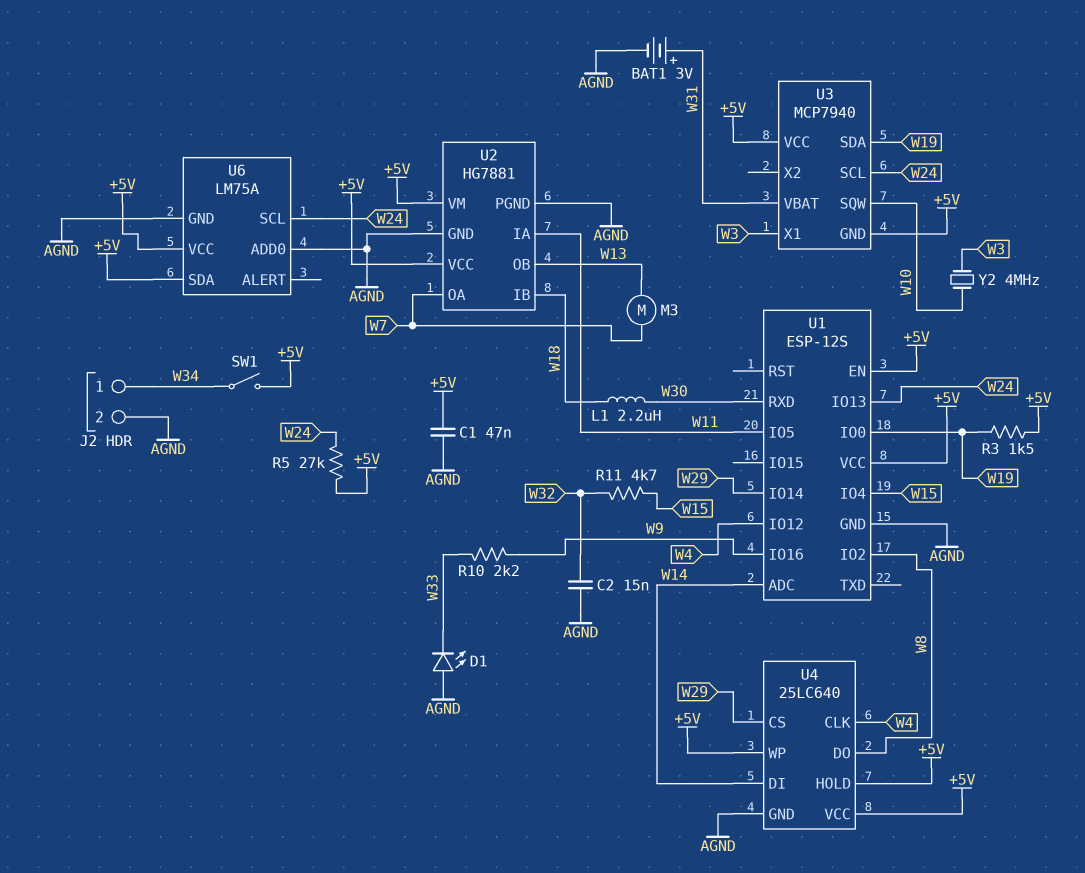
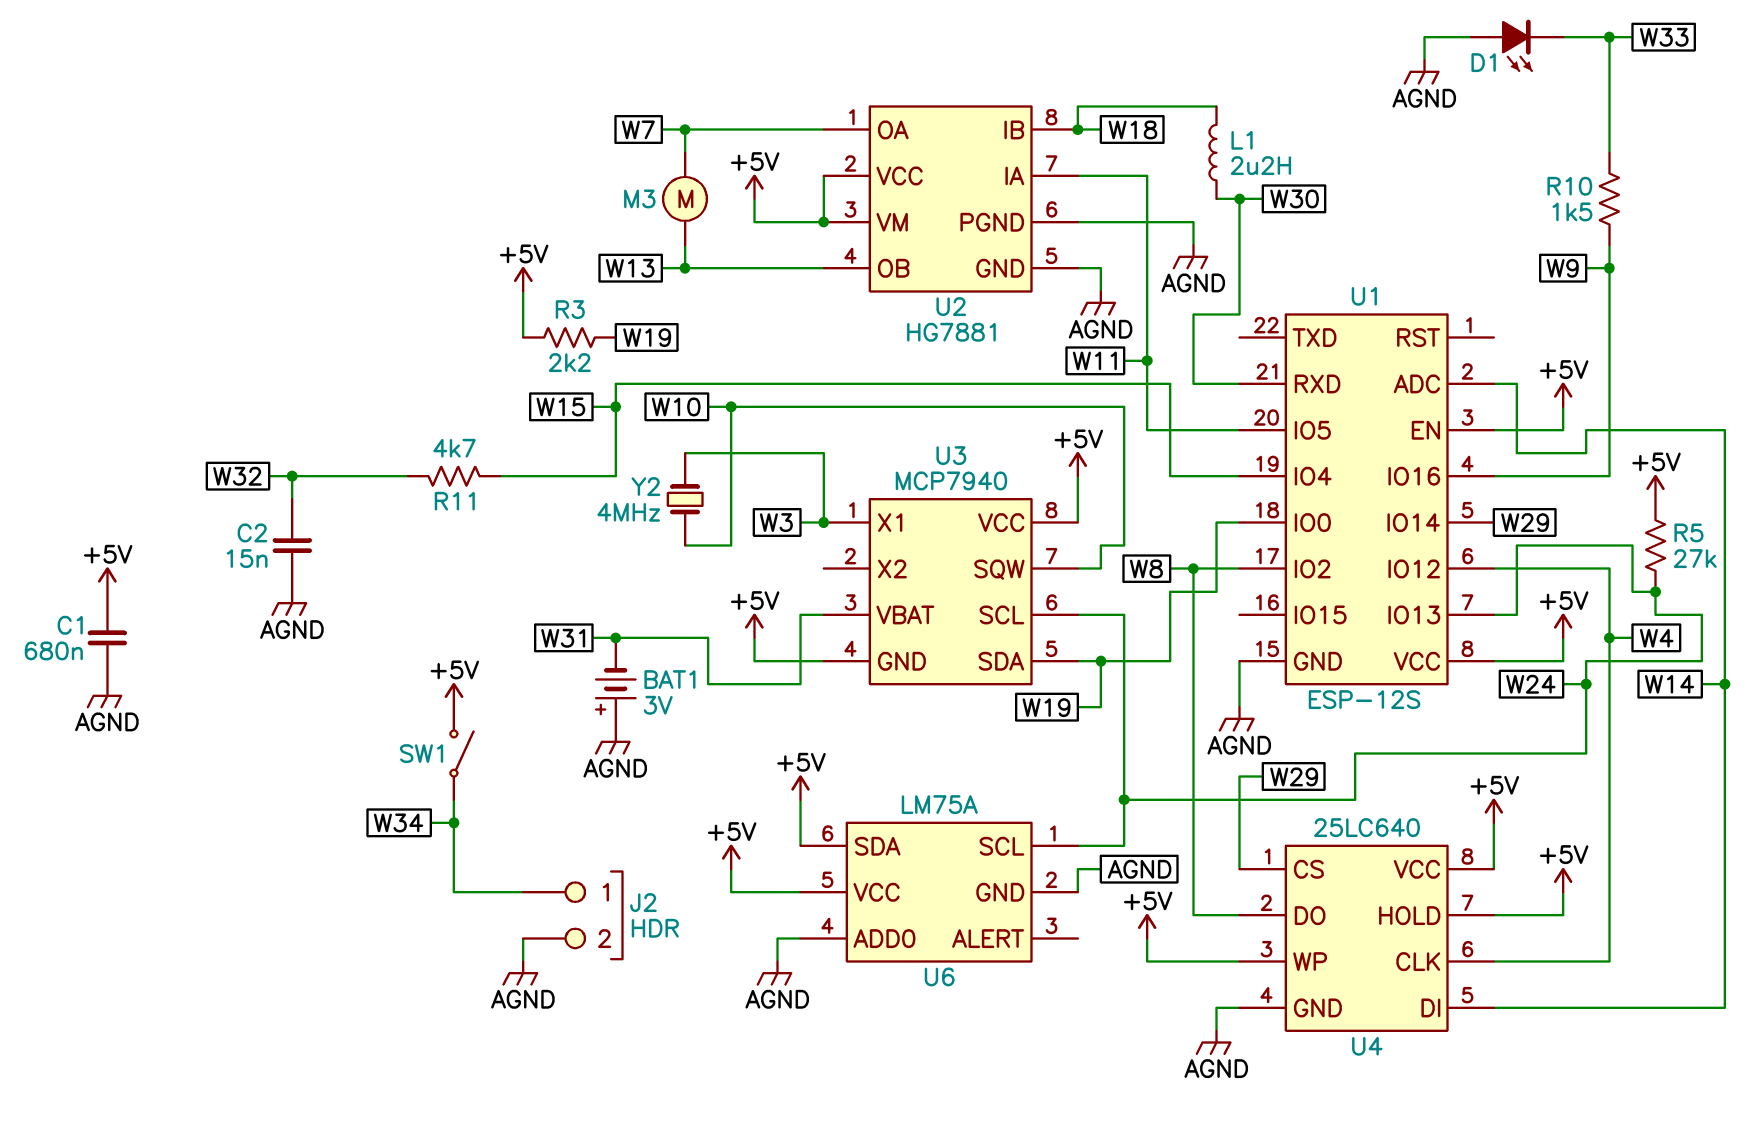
BAT1: 3V (plus W31, minus AGND) -> 3V (plus AGND, minus W31)
C1: 47nF (+5V, AGND) -> 680nF (+5V, AGND)
R3: 1.5k (+5V, W19) -> 2.2k (+5V, W19)
R10: 2.2k (W9, W33) -> 1.5k (W9, W33)

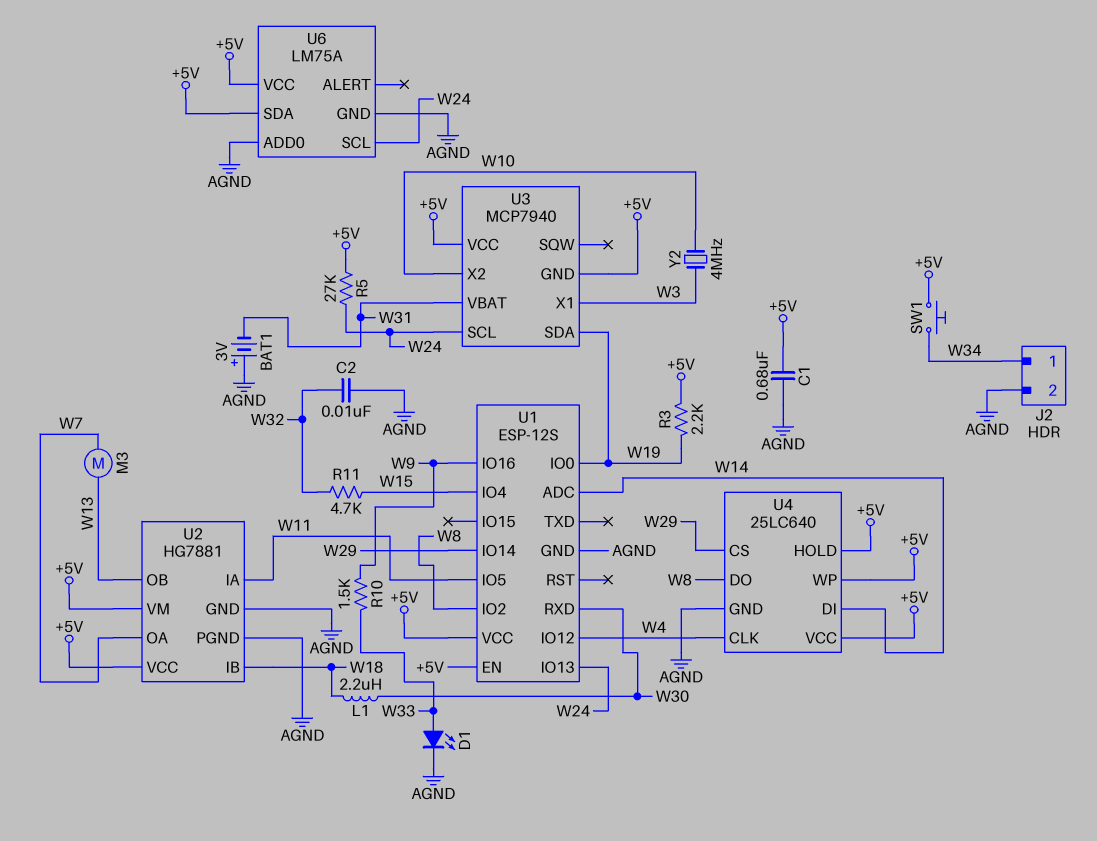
C2: 15nF (AGND, W32) -> 10nF (AGND, W32)
D1: LED (A AGND, K W33) -> LED (A W33, K AGND)
SW1: switch (+5V, W34) -> button (+5V, W34)
U3 pin SQW: W10 -> none
U3 pin X2: none -> W10

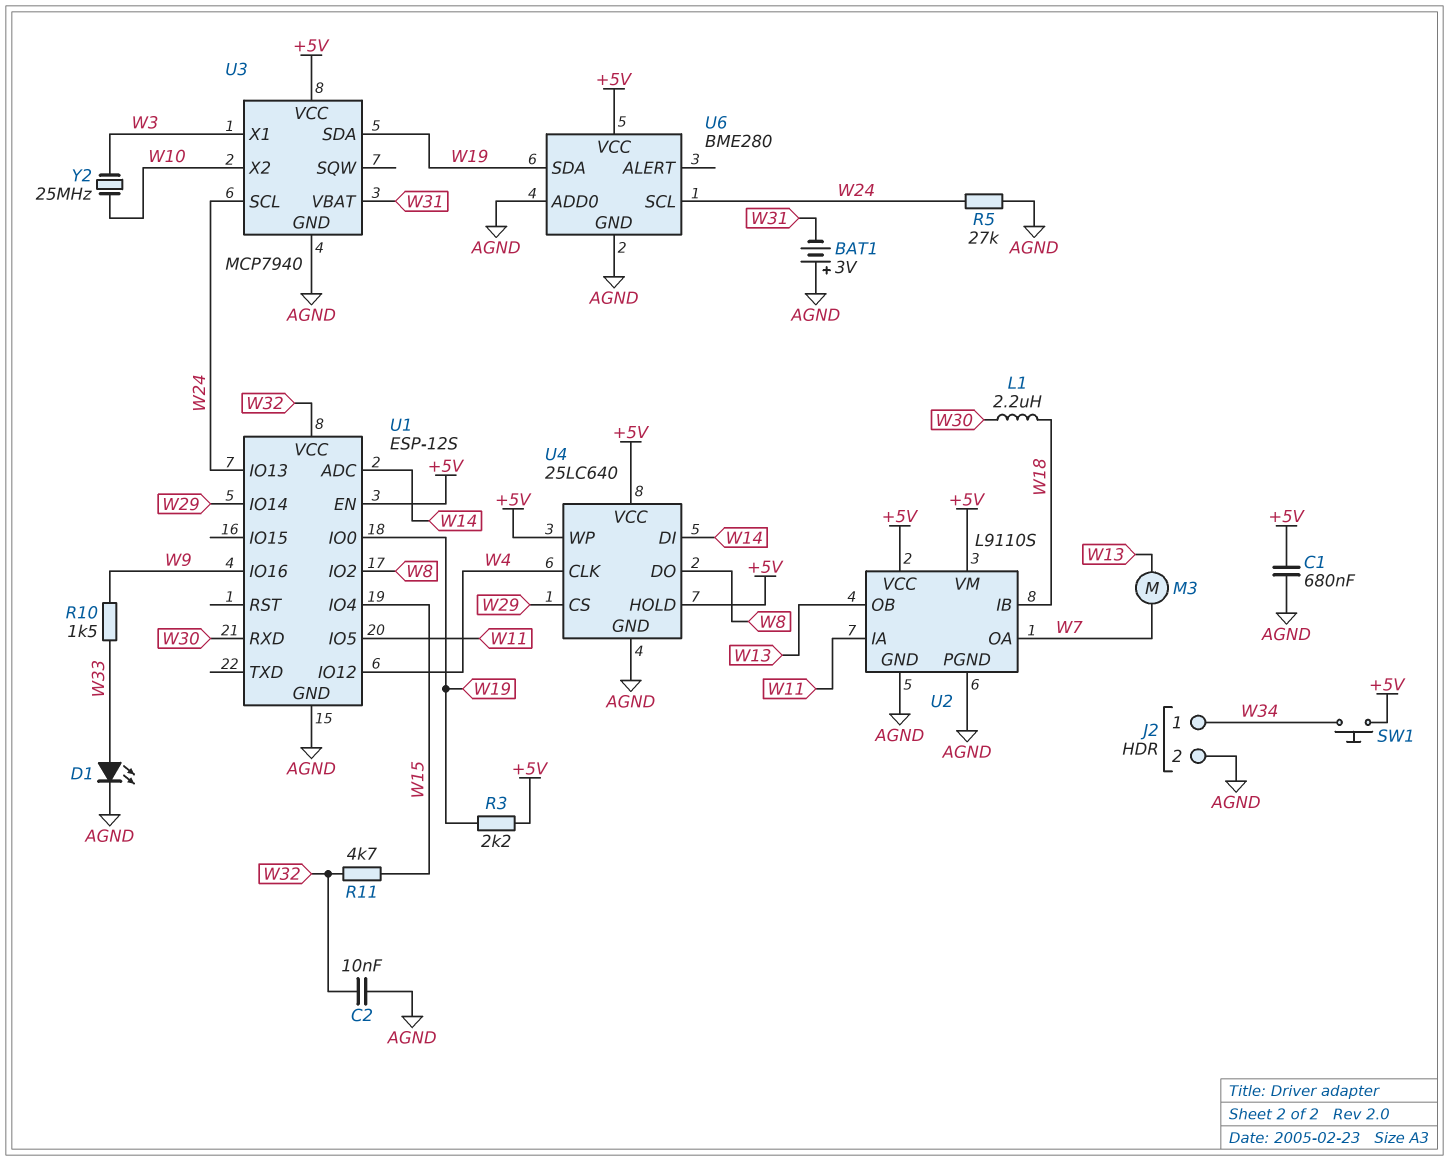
R5: 27k (+5V, W24) -> 27k (AGND, W24)
U1 pin VCC: +5V -> W32
U2: HG7881 -> L9110S
U3 pin GND: +5V -> AGND
U6: LM75A -> BME280
U6 pin SDA: +5V -> W19
Y2: 4MHz (W3, W10) -> 25MHz (W3, W10)

